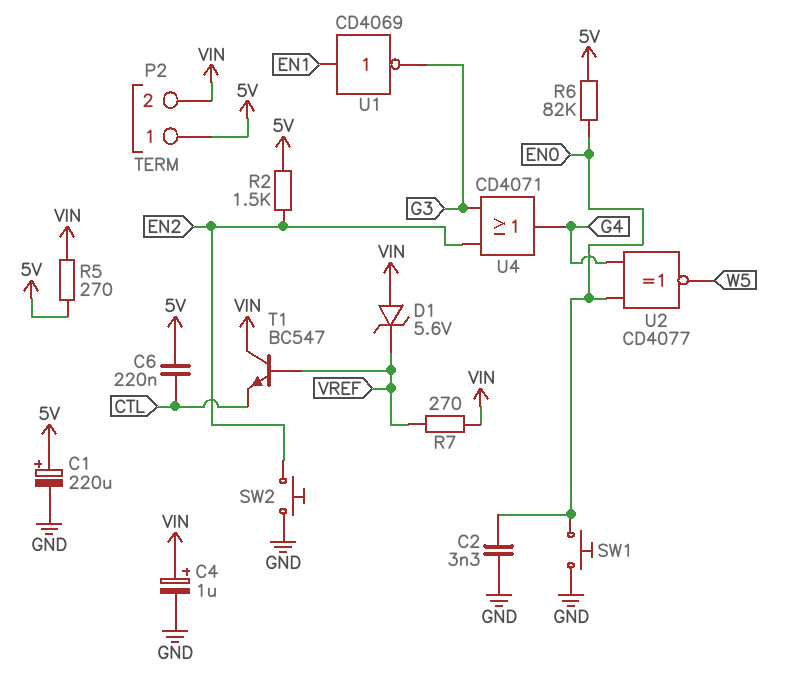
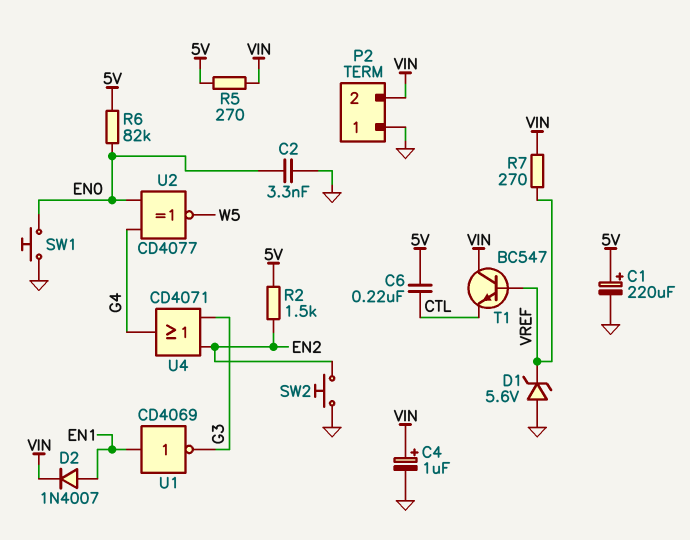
D1: zener 5.6V (A VIN, K VREF) -> zener 5.6V (A GND, K VREF)
D2: none -> diode 1N4007 (A EN1, K VIN)
P2 pin 1: 5V -> GND

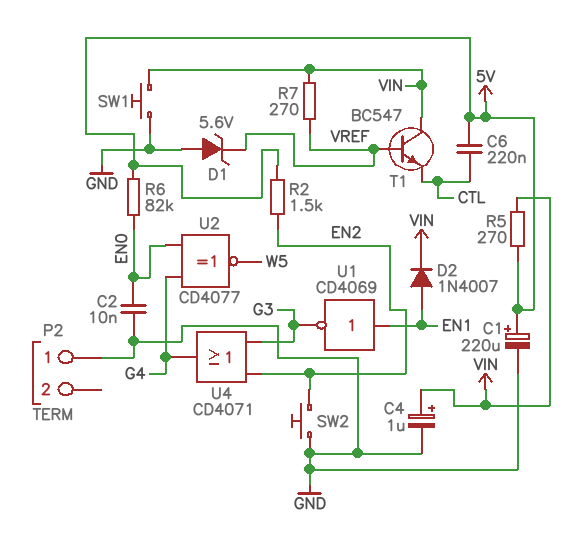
C2: 3.3nF (EN0, GND) -> 10nF (EN0, GND)
P2 pin 2: VIN -> none
SW1: button (EN0, GND) -> button (GND, VIN)

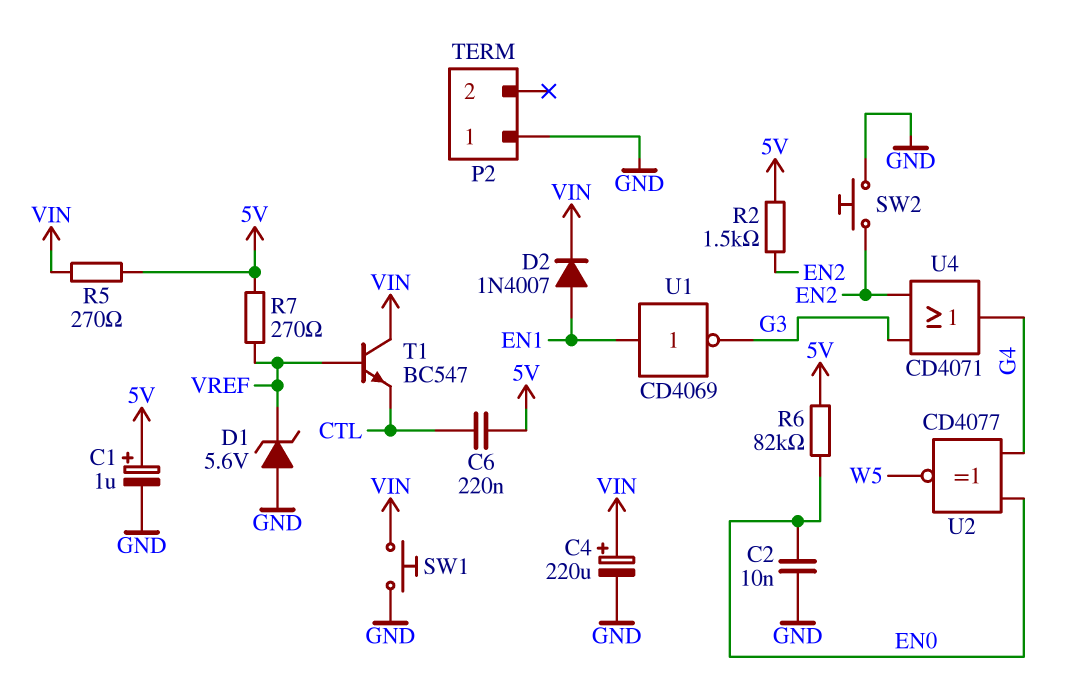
C1: 220uF (plus 5V, minus GND) -> 1uF (plus 5V, minus GND)
C4: 1uF (plus VIN, minus GND) -> 220uF (plus VIN, minus GND)
R7: 270 (VIN, VREF) -> 270 (5V, VREF)

